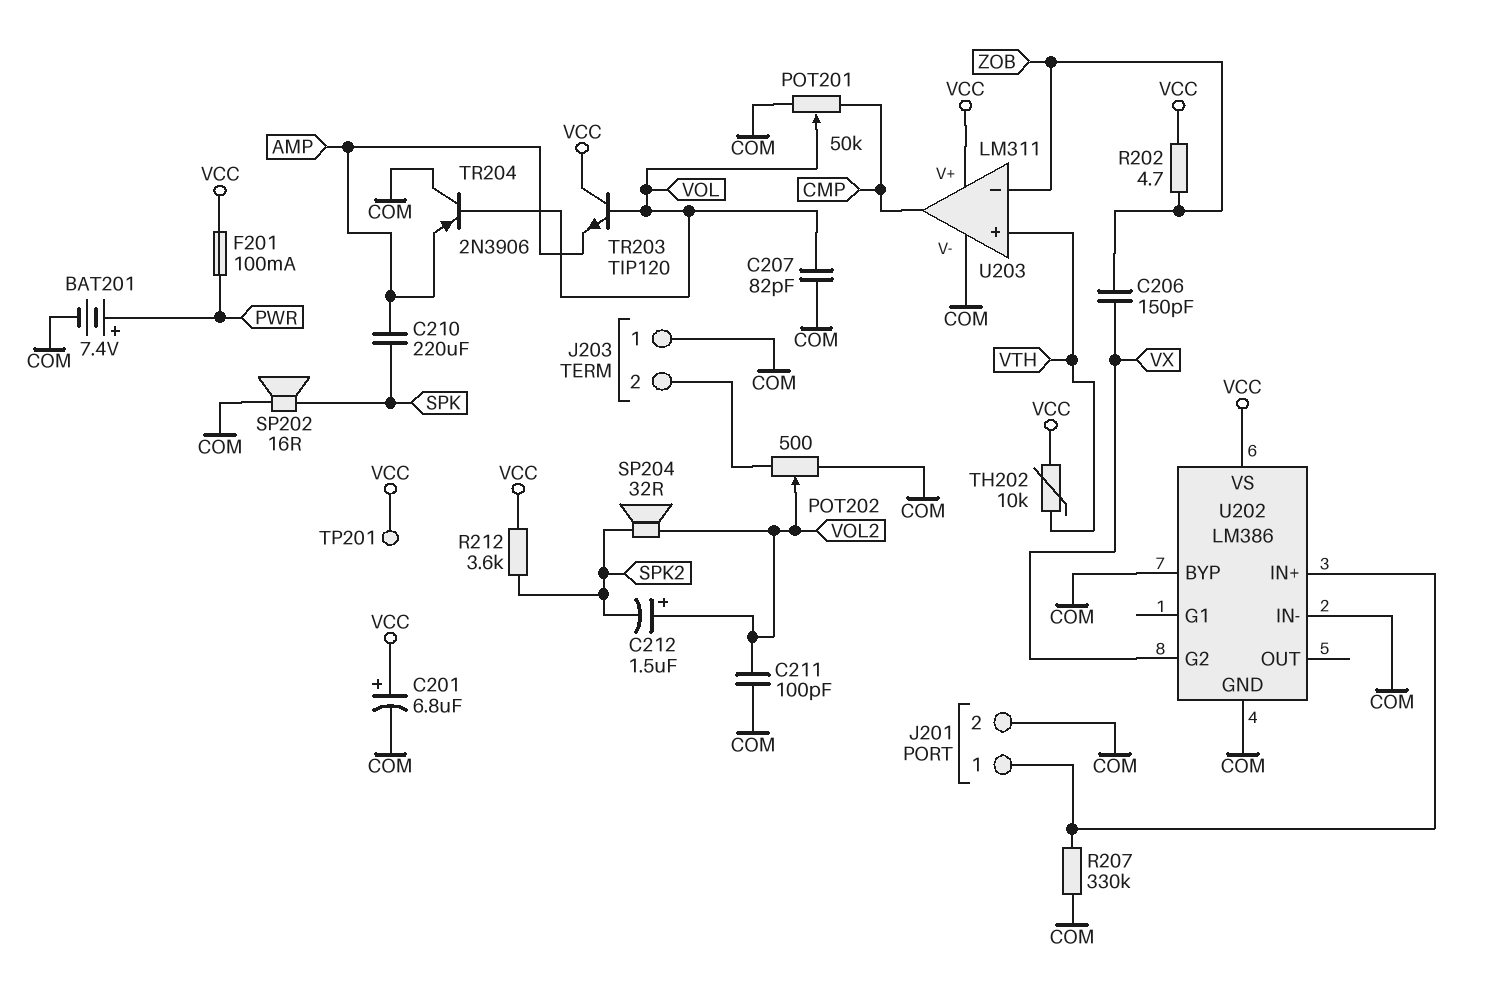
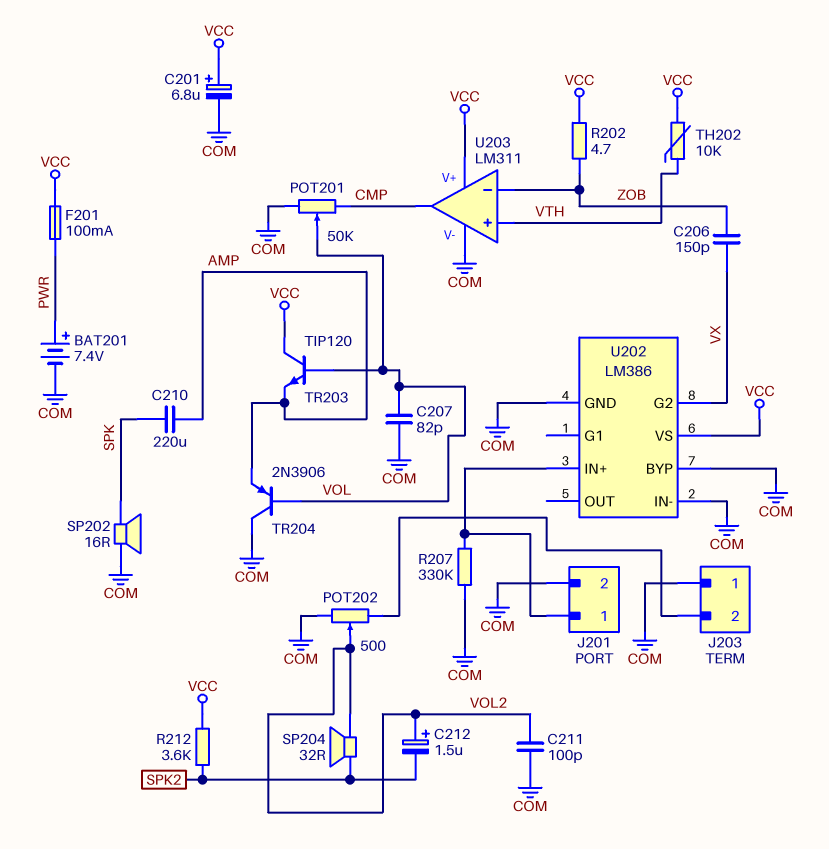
TP201: test point (VCC) -> none

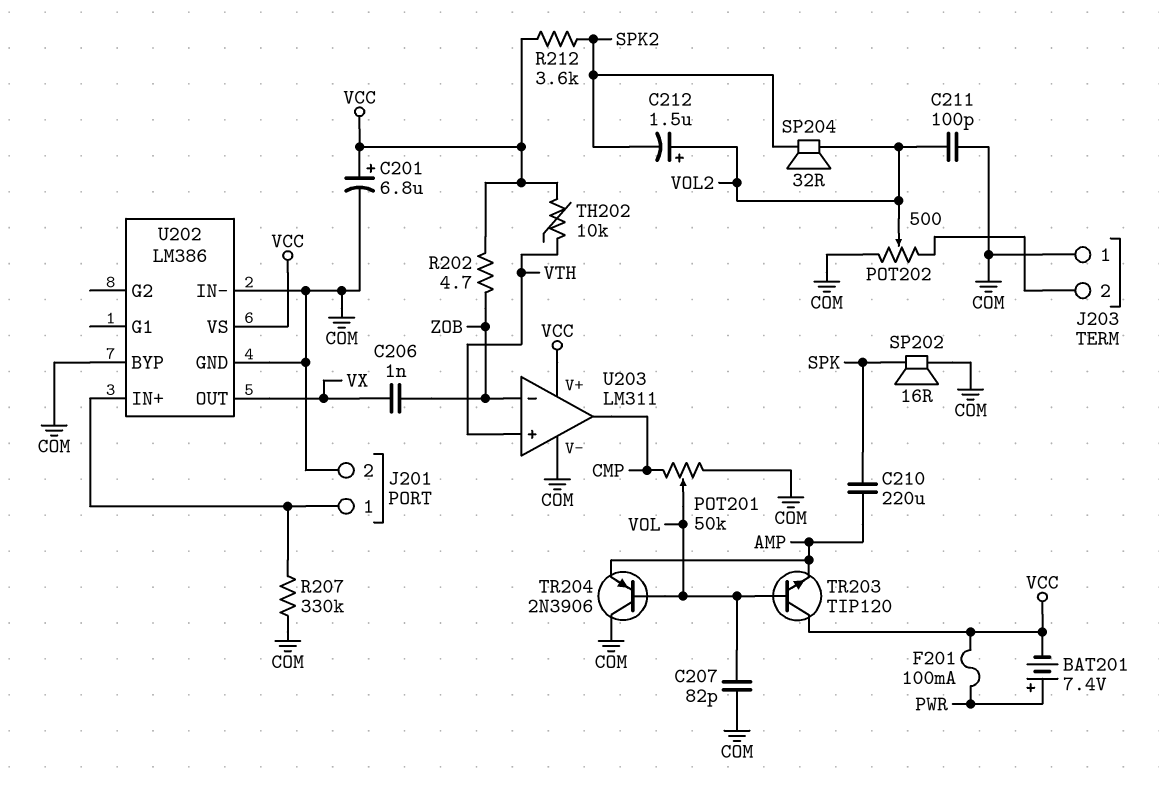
BAT201: 7.4V (plus PWR, minus COM) -> 7.4V (plus PWR, minus VCC)
C206: 150pF (VX, ZOB) -> 1nF (VX, ZOB)
U202 pin G2: VX -> none
U202 pin OUT: none -> VX

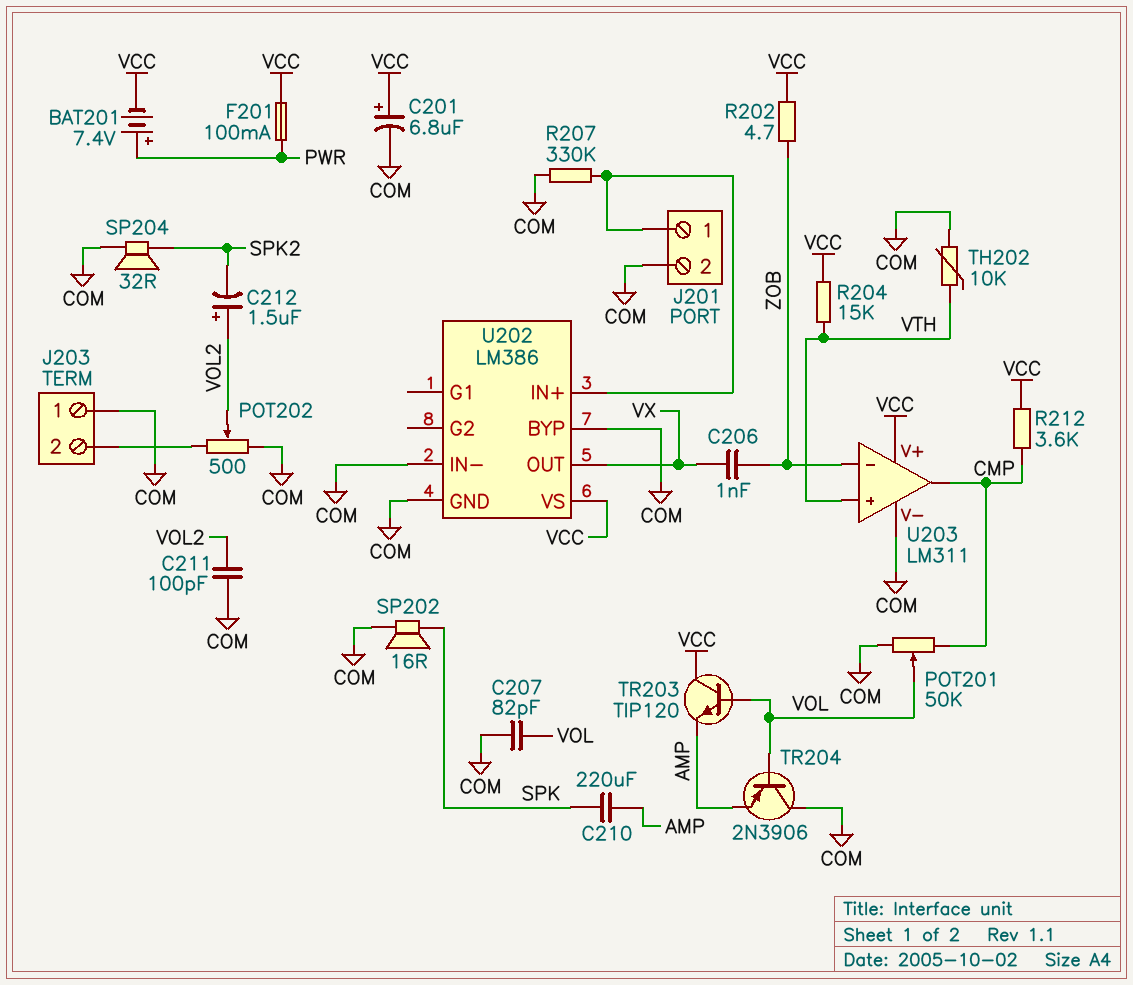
R204: none -> 15k (VCC, VTH)
R212: 3.6k (SPK2, VCC) -> 3.6k (CMP, VCC)
SP204: speaker 32R (SPK2, VOL2) -> speaker 32R (COM, SPK2)
TH202: 10k (VCC, VTH) -> 10k (COM, VTH)

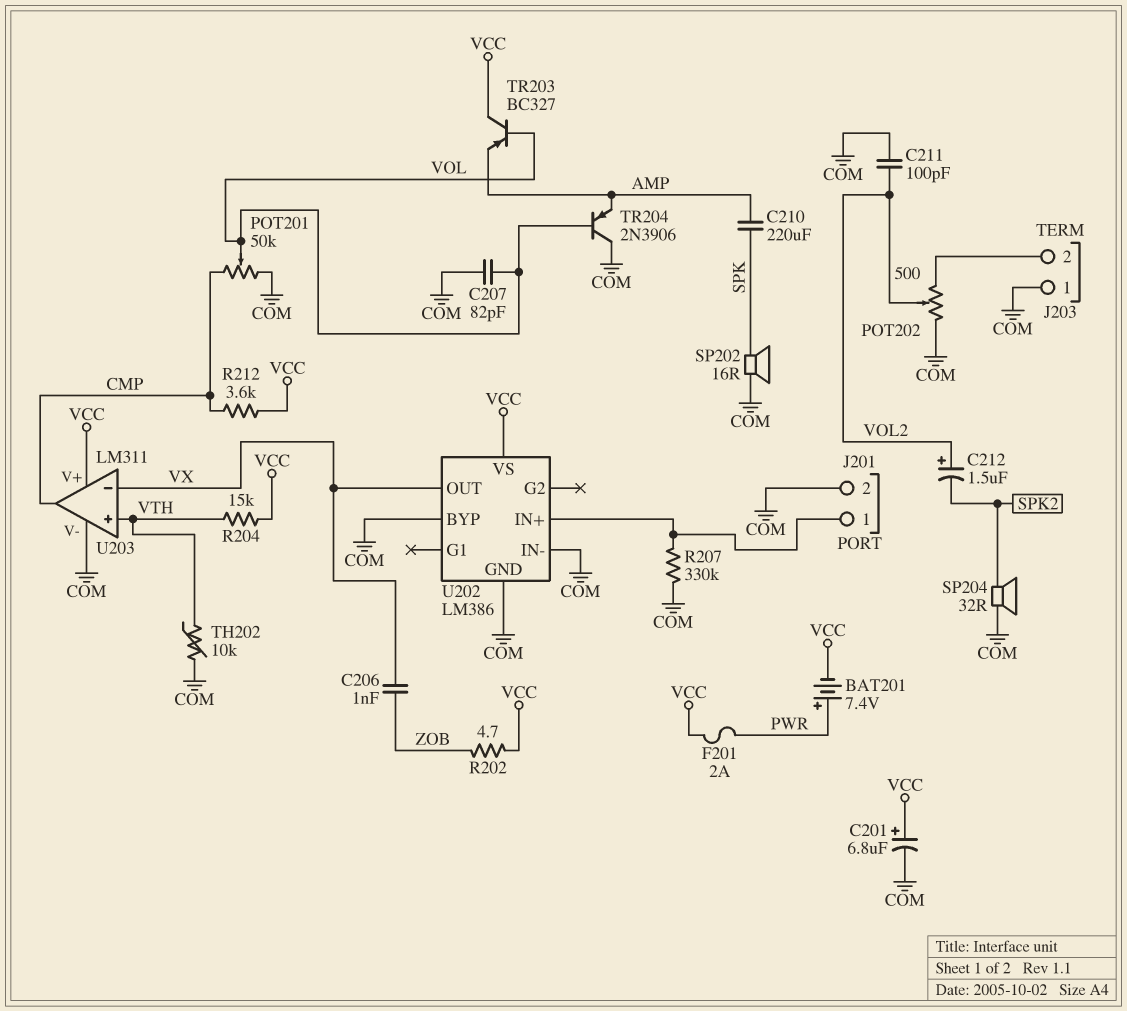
F201: 100mA (PWR, VCC) -> 2A (PWR, VCC)
TR203: NPN TIP120 (B VOL, C VCC, E AMP) -> PNP BC327 (B VOL, C VCC, E AMP)
U203 pin in-: ZOB -> VX

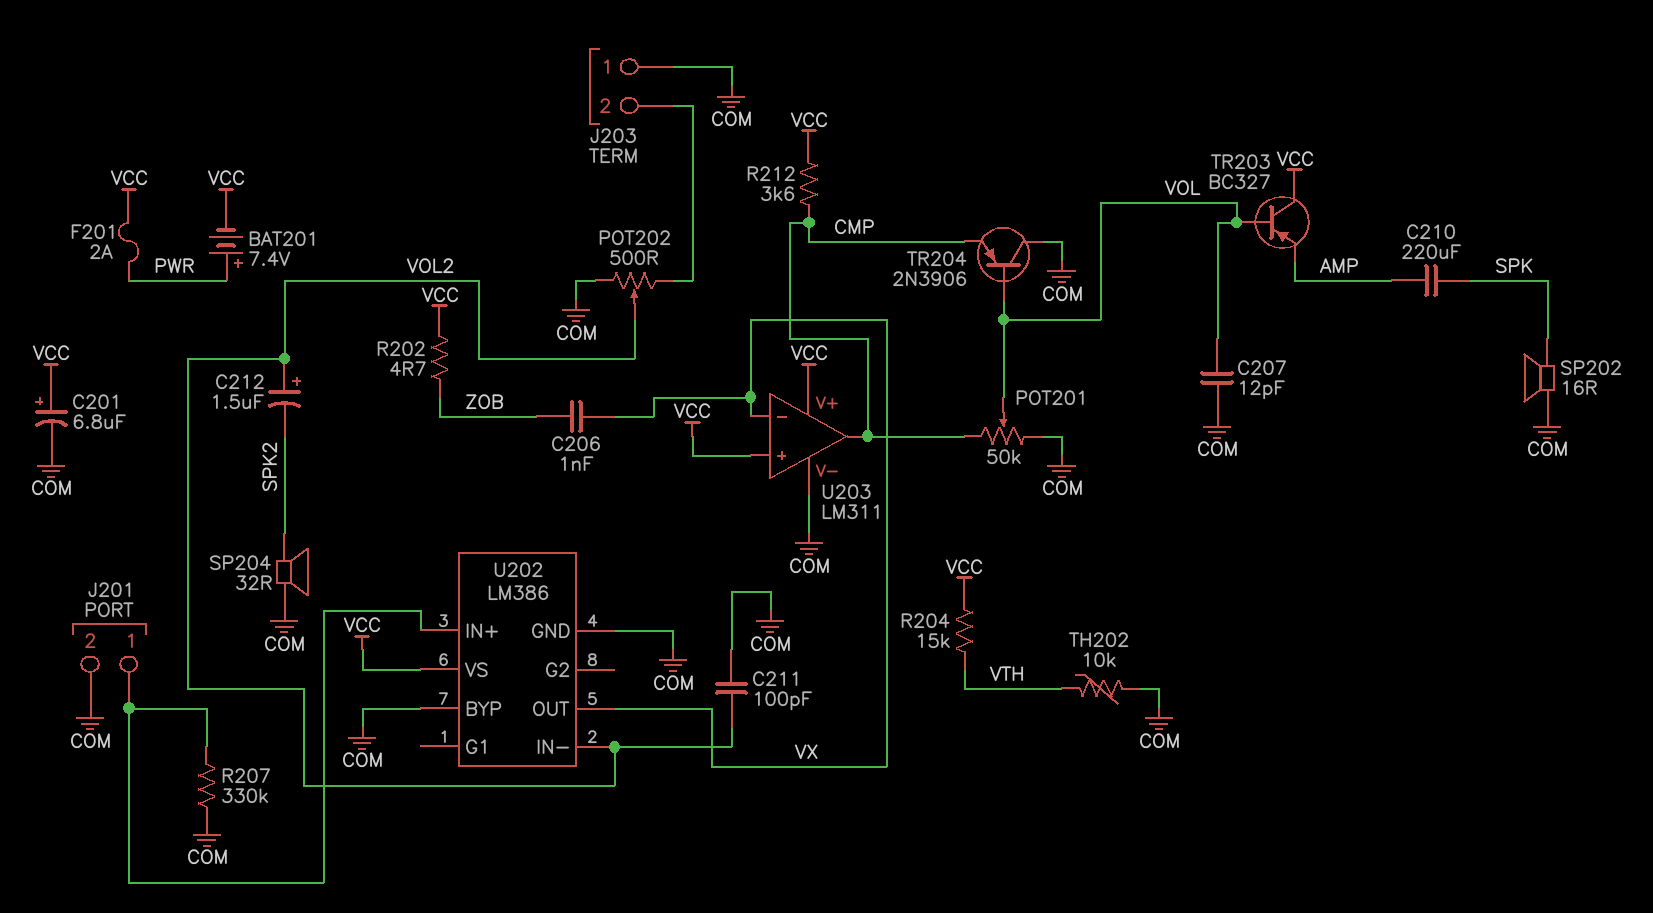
C207: 82pF (COM, VOL) -> 12pF (COM, VOL)
TR204: PNP 2N3906 (B VOL, C COM, E AMP) -> PNP 2N3906 (B VOL, C COM, E CMP)
U202 pin IN-: COM -> VOL2
U203 pin in+: VTH -> VCC

